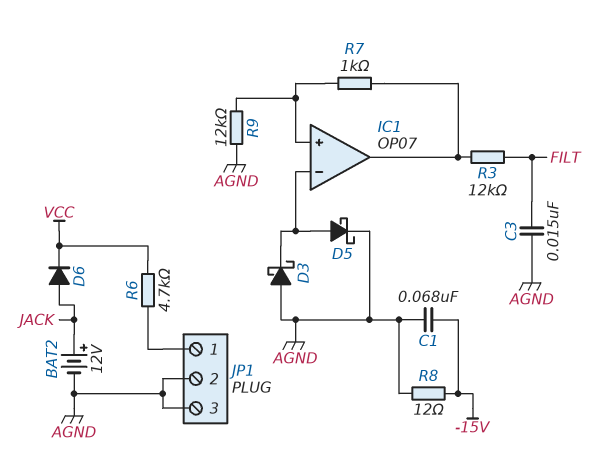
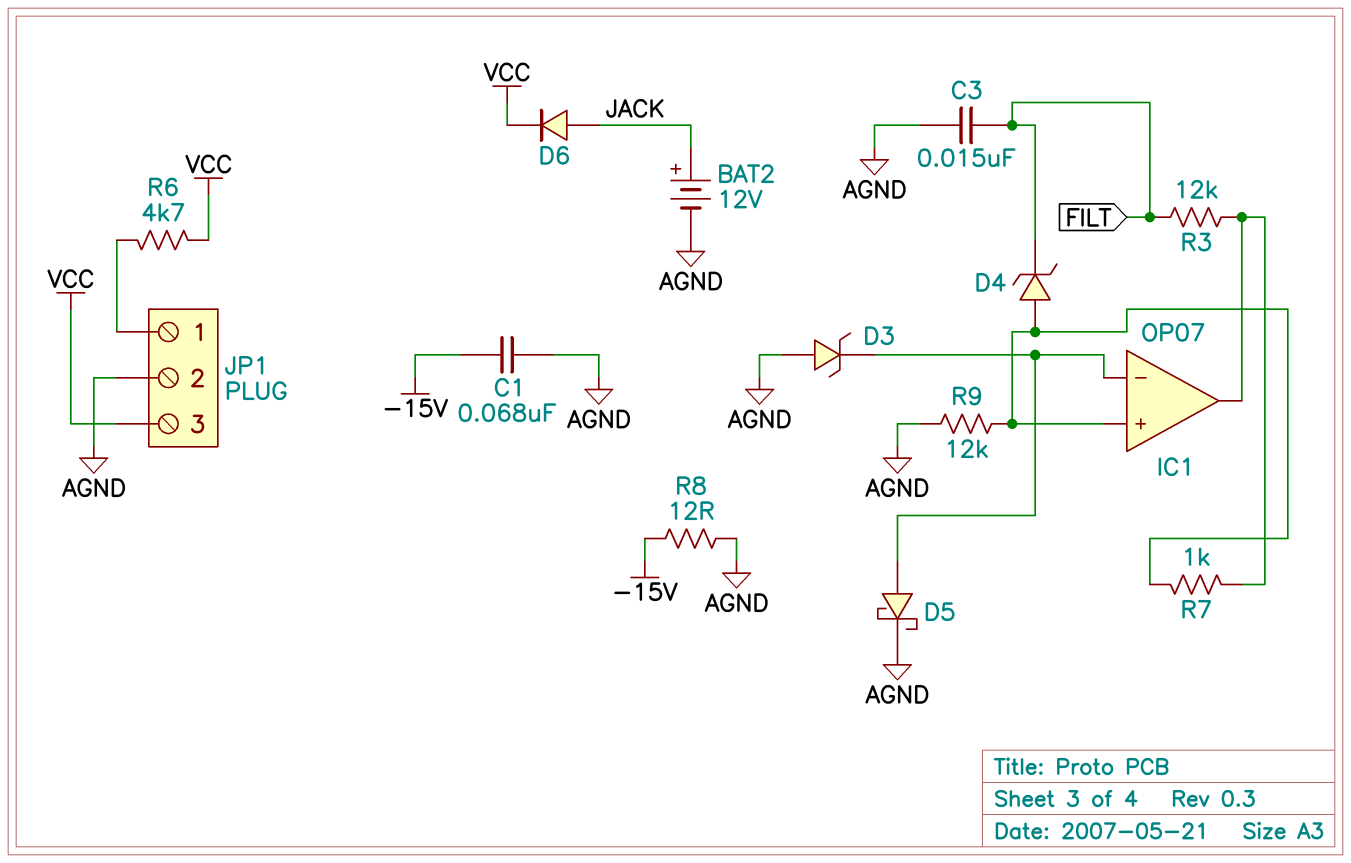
D3: schottky (A AGND, K IC1/in-) -> zener (A AGND, K IC1/in-)
D4: none -> zener (A IC1/in+, K FILT)
JP1 pin 3: AGND -> VCC

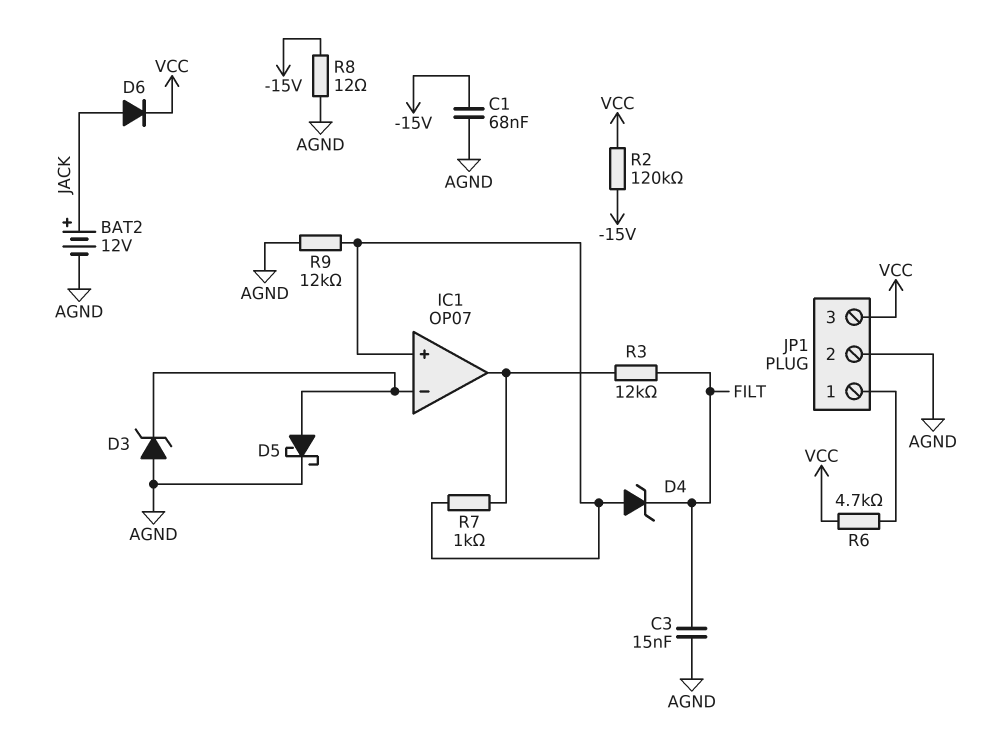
R2: none -> 120k (-15V, VCC)

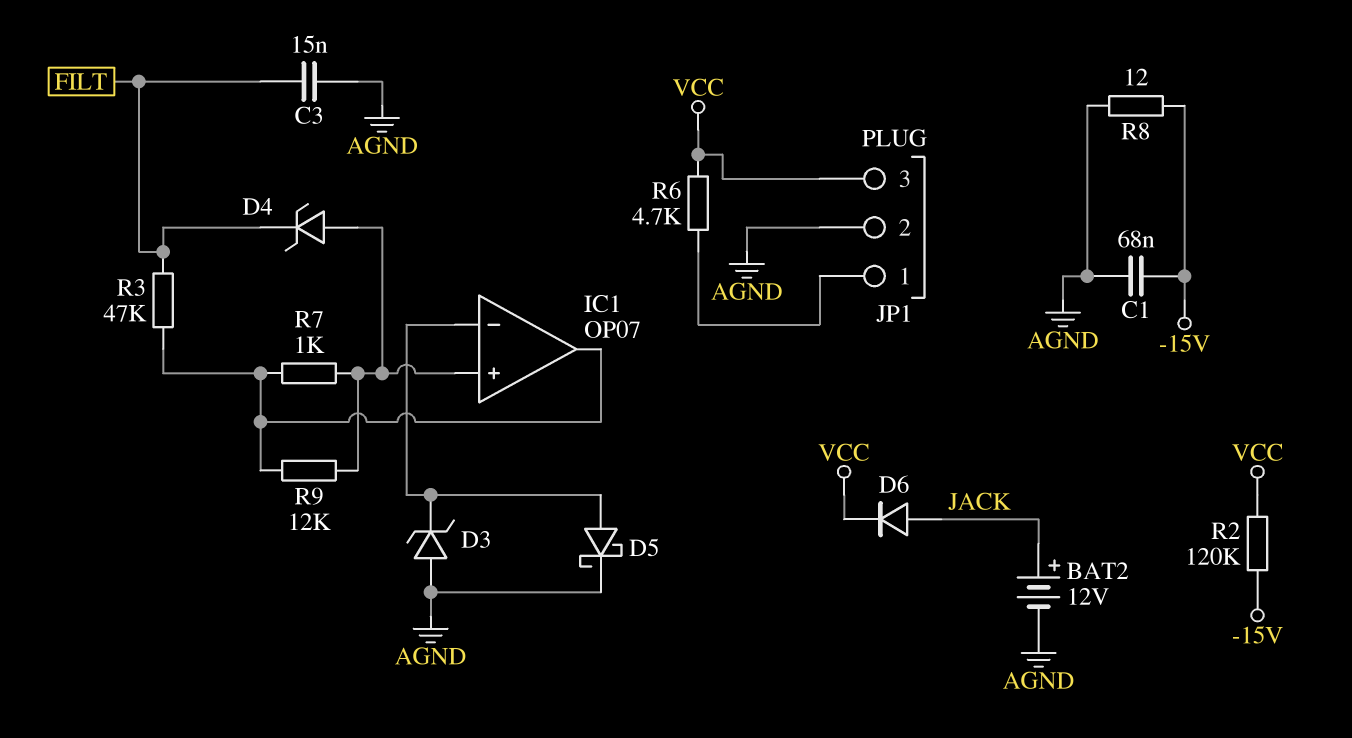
R3: 12k (FILT, IC1/out) -> 47k (FILT, IC1/out)
R9: 12k (AGND, IC1/in+) -> 12k (IC1/in+, IC1/out)

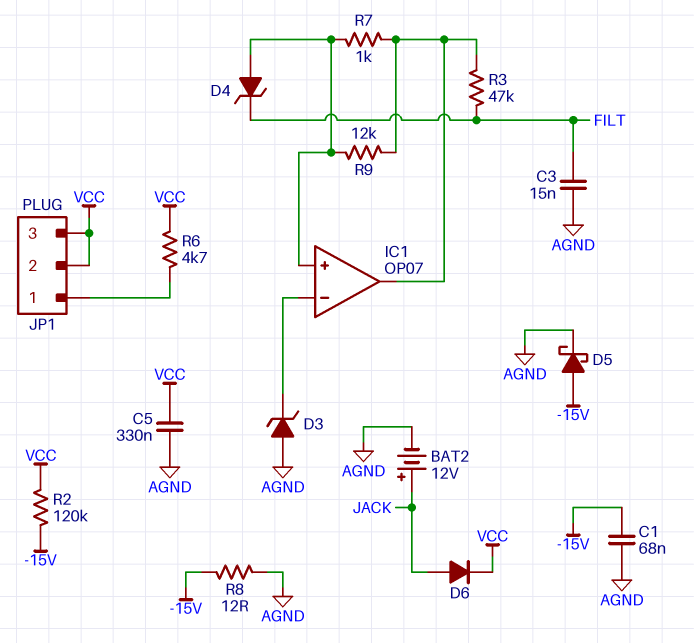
C5: none -> 330nF (AGND, VCC)
D5: schottky (A IC1/in-, K AGND) -> schottky (A -15V, K AGND)
JP1 pin 2: AGND -> VCC

